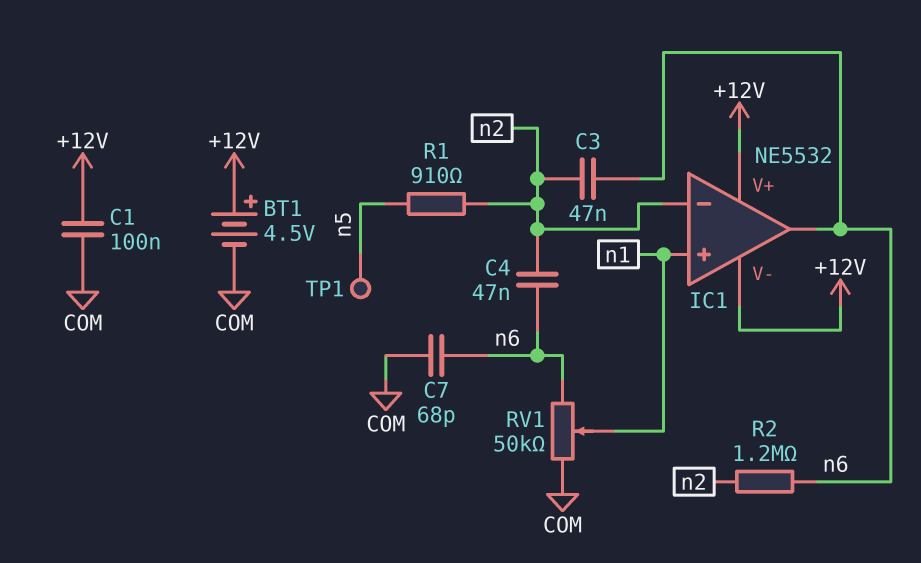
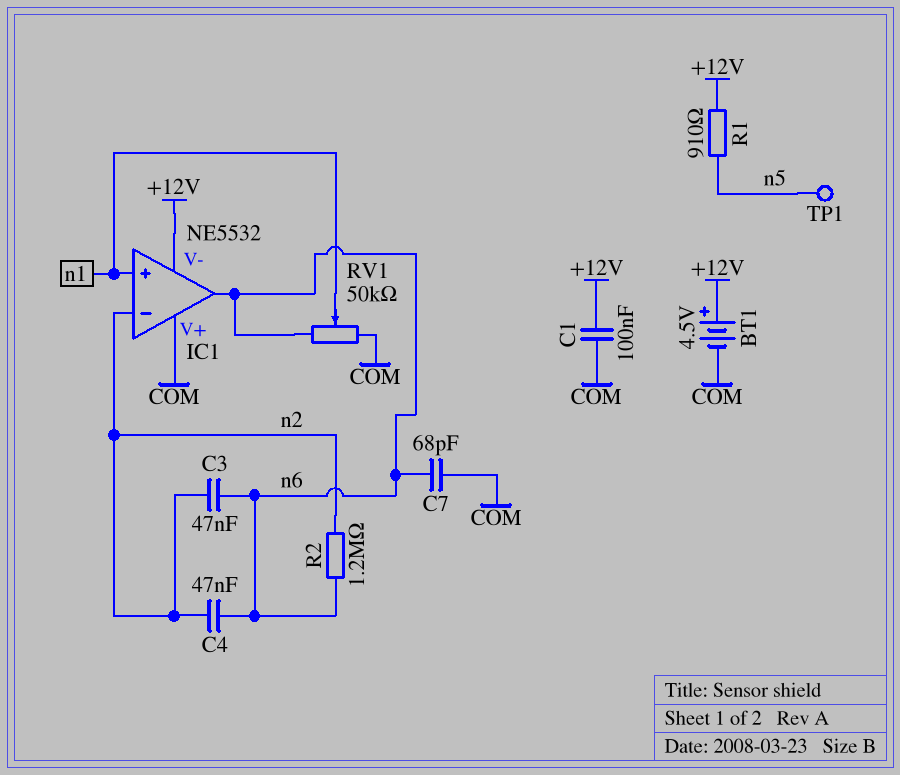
IC1 pin V+: +12V -> COM
R1: 910 (n2, n5) -> 910 (+12V, n5)

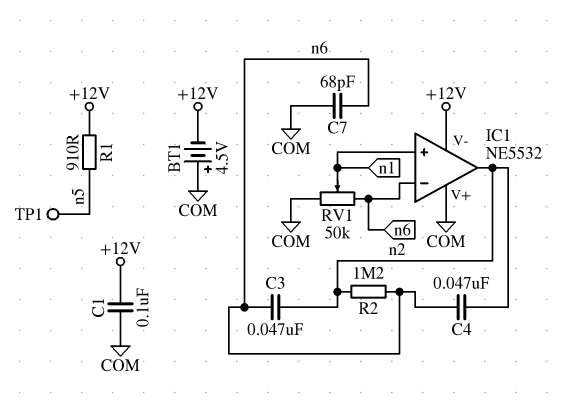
BT1: 4.5V (plus +12V, minus COM) -> 4.5V (plus COM, minus +12V)
IC1 pin in-: n2 -> n6
IC1 pin out: n6 -> n2

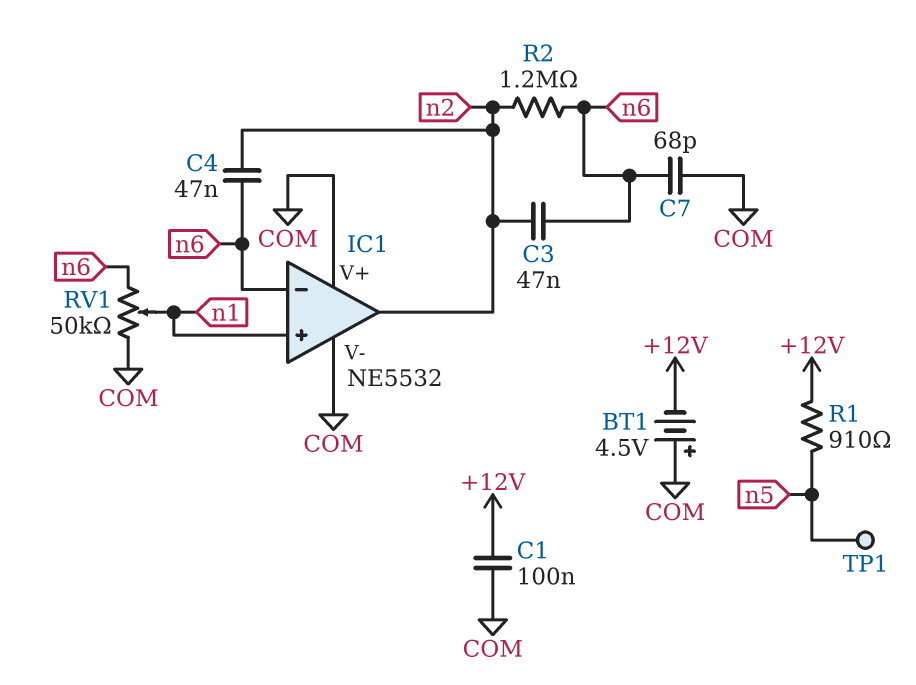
IC1 pin V-: +12V -> COM

